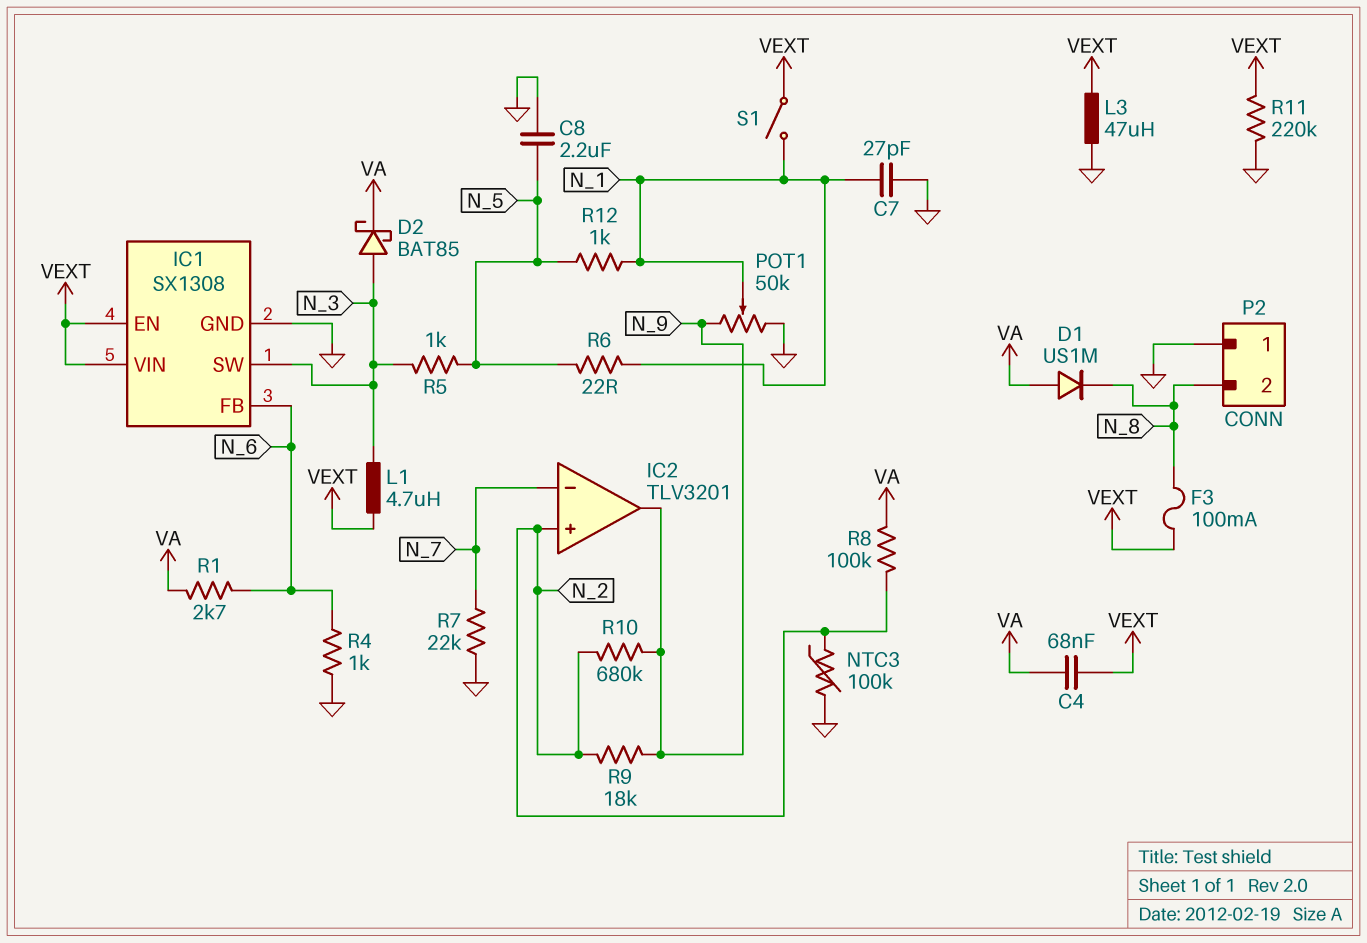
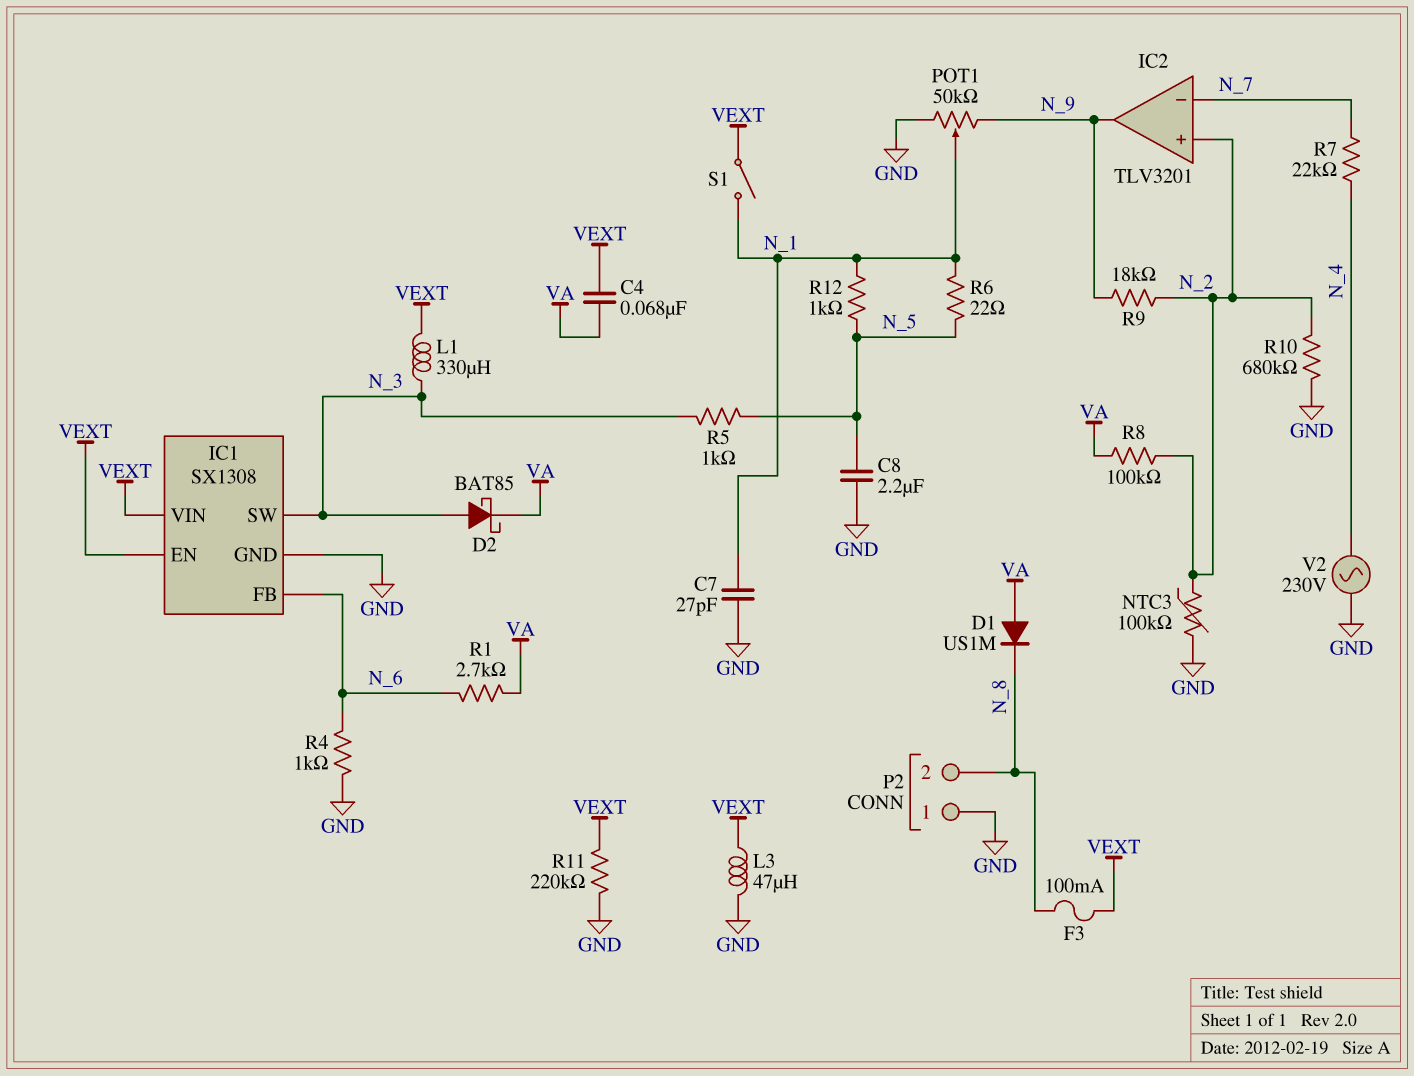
L1: 4.7uH (N_3, VEXT) -> 330uH (N_3, VEXT)
R7: 22k (GND, N_7) -> 22k (N_4, N_7)
R10: 680k (N_2, N_9) -> 680k (GND, N_2)
V2: none -> AC 230V (GND, N_4)

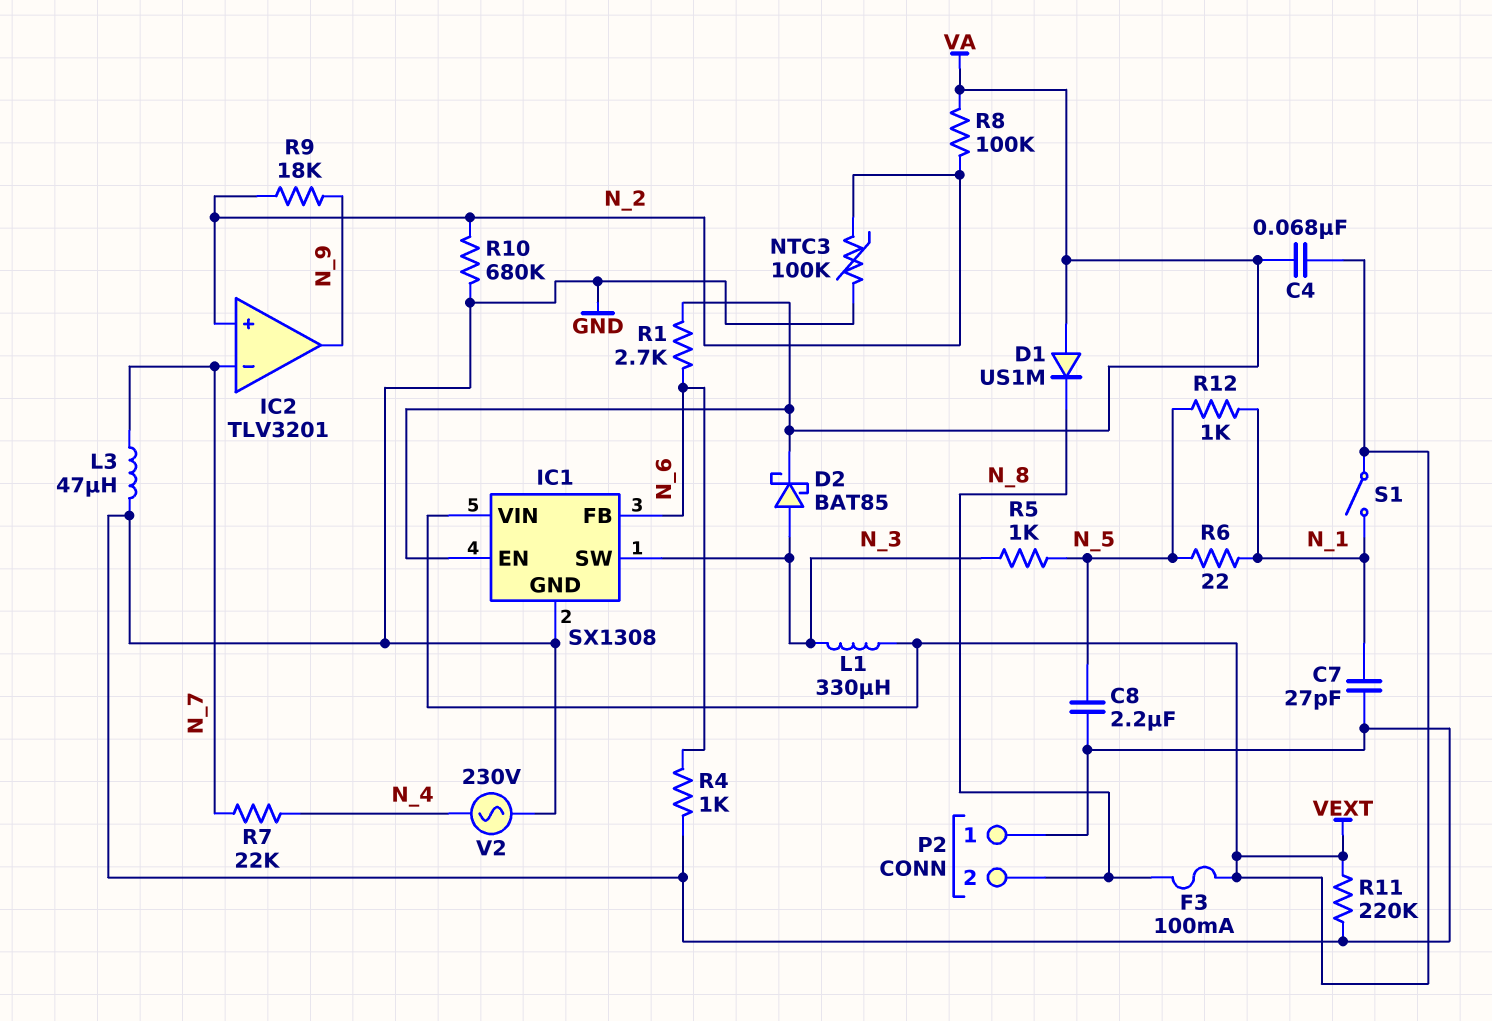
IC1 pin EN: VEXT -> VA
L3: 47uH (GND, VEXT) -> 47uH (GND, N_7)
POT1: 50k (GND, N_9, wiper N_1) -> none

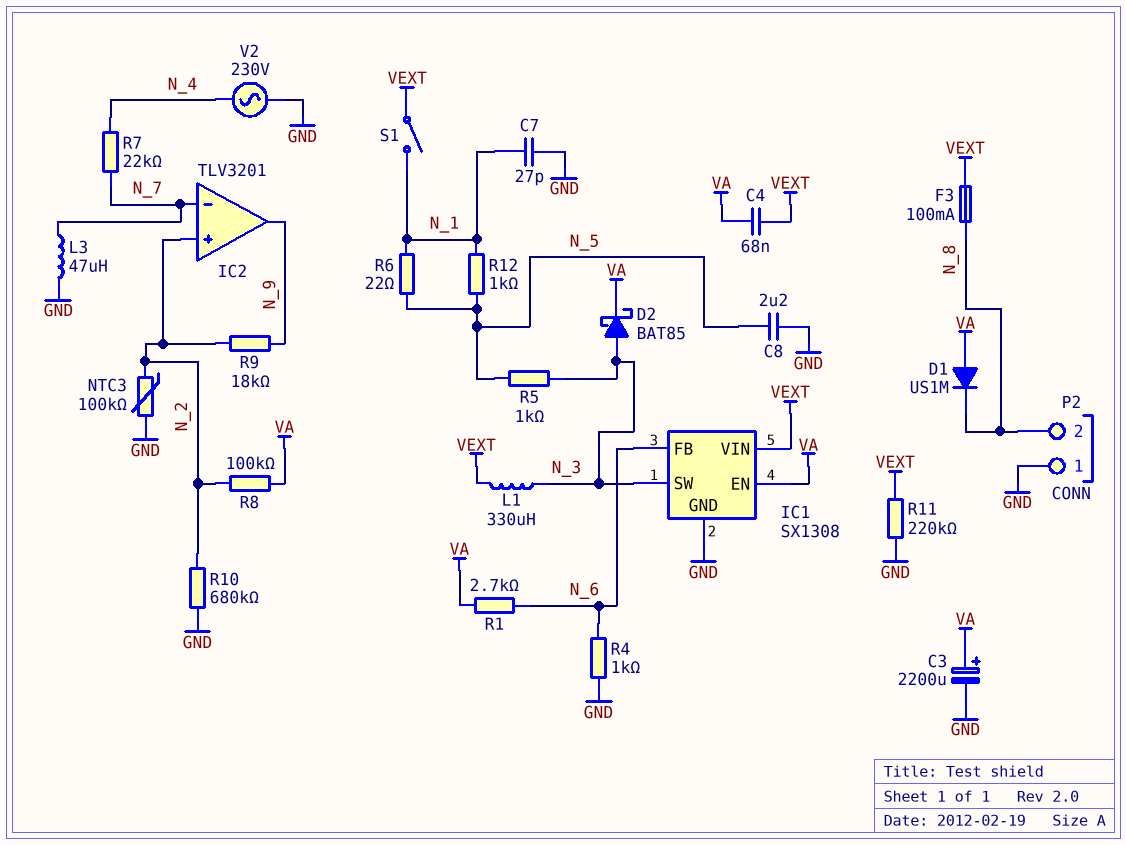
C3: none -> 2200uF (plus VA, minus GND)

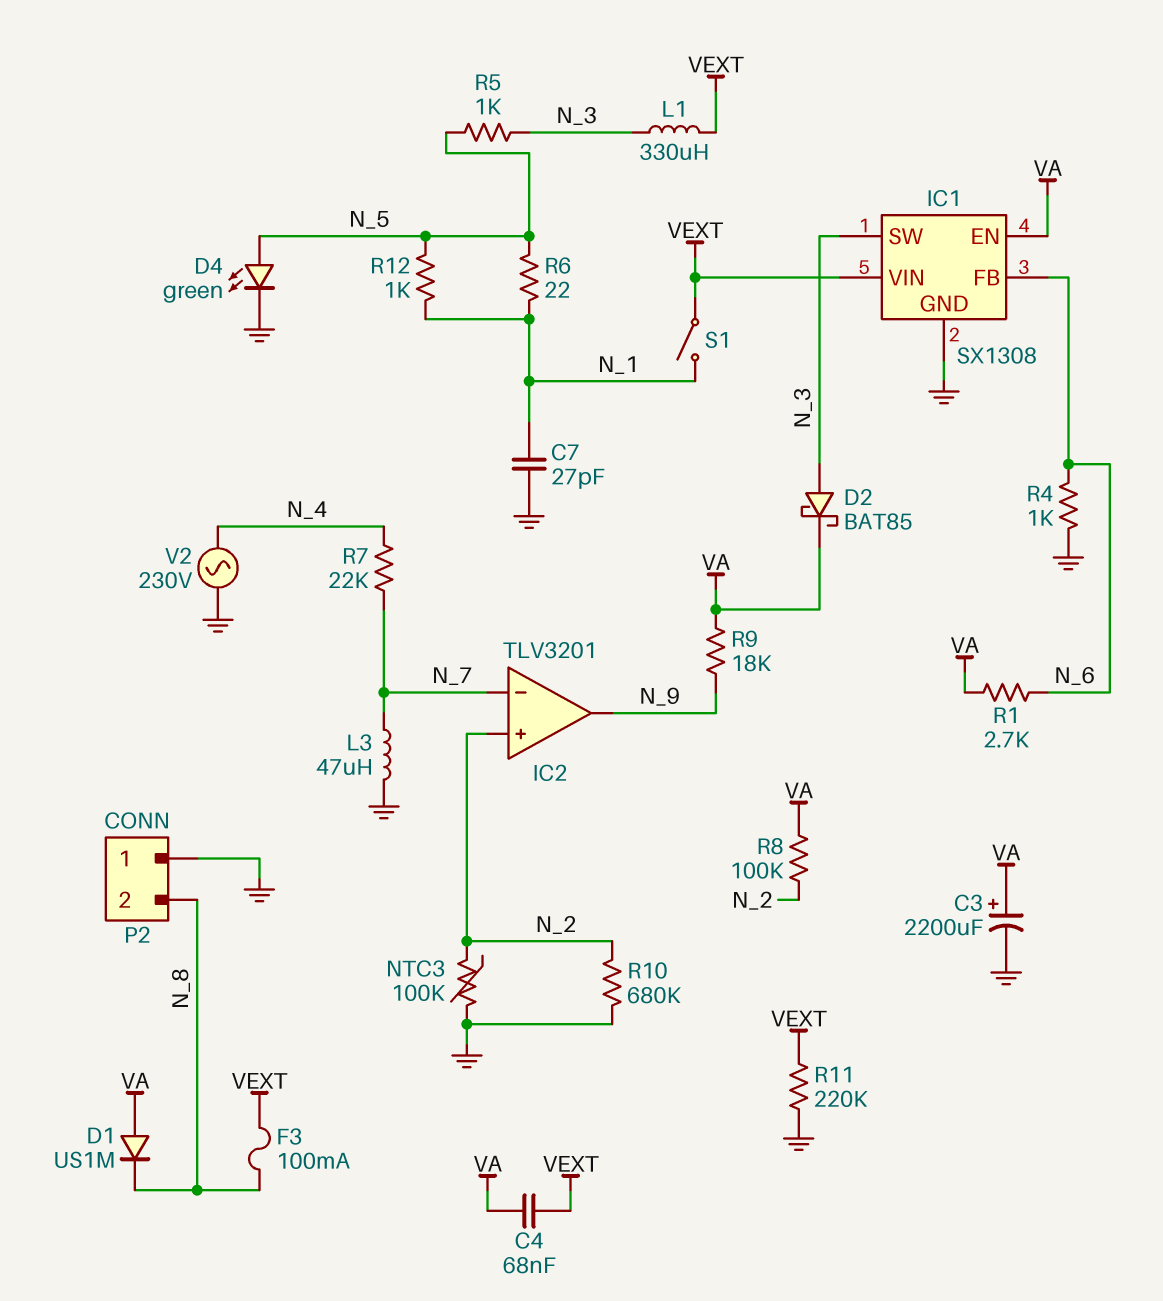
C8: 2.2uF (GND, N_5) -> none
D4: none -> LED green (A N_5, K GND)
R9: 18k (N_2, N_9) -> 18k (N_9, VA)

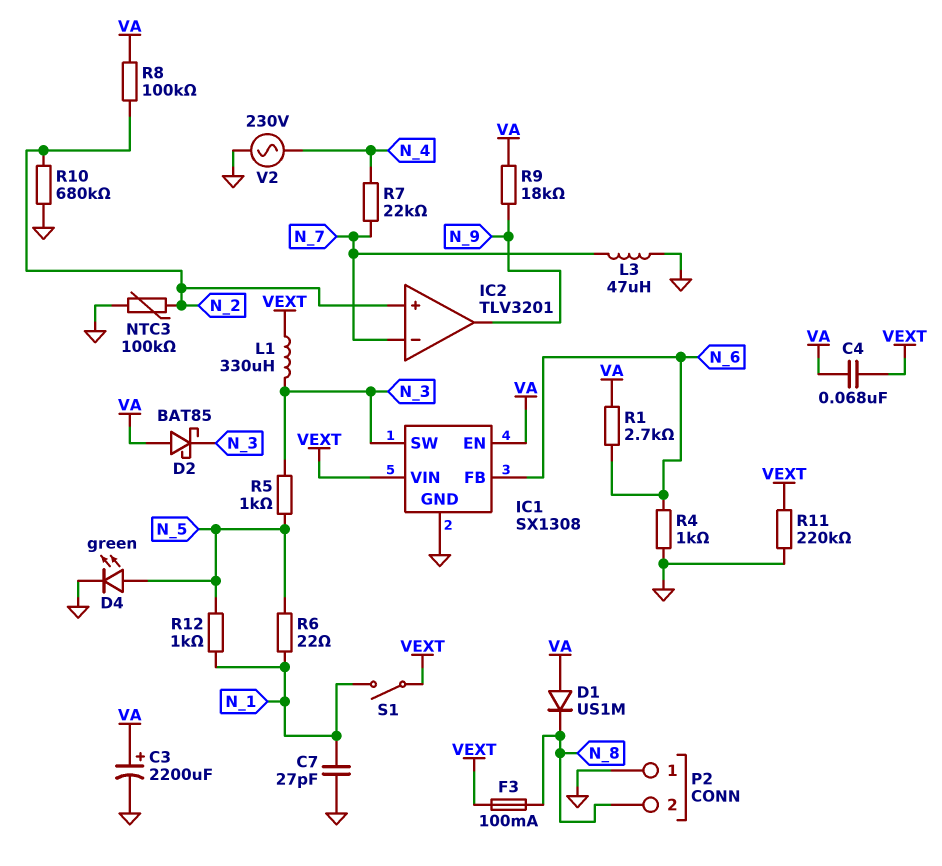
D2: schottky BAT85 (A N_3, K VA) -> schottky BAT85 (A VA, K N_3)

